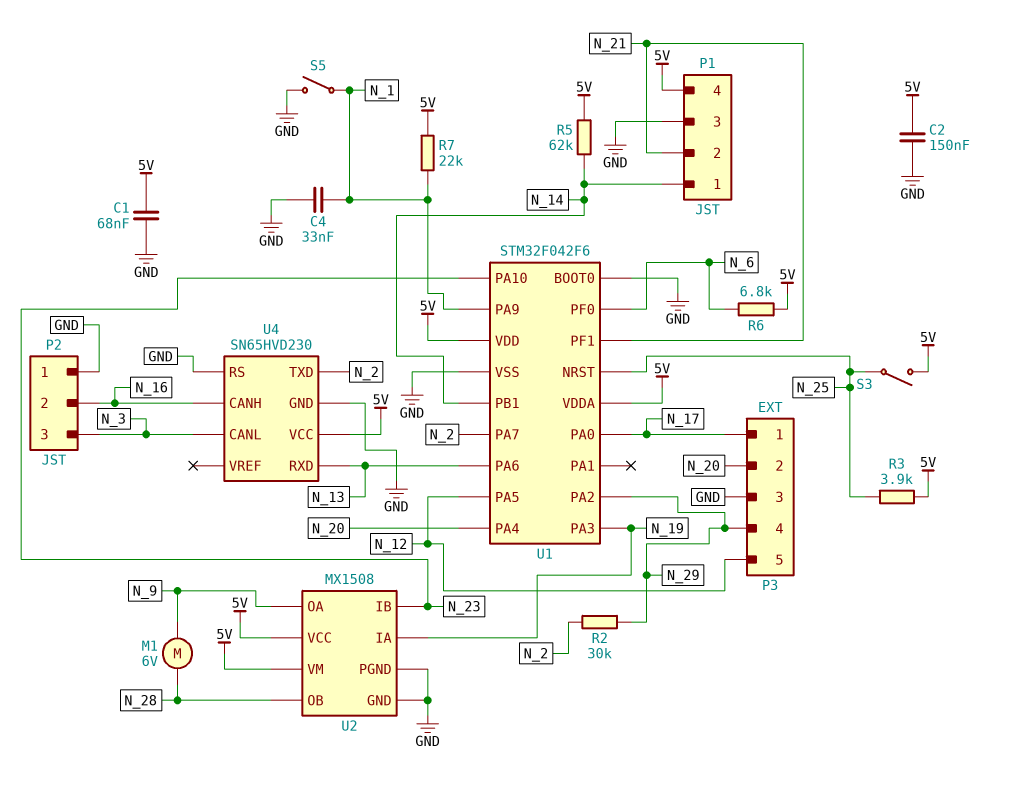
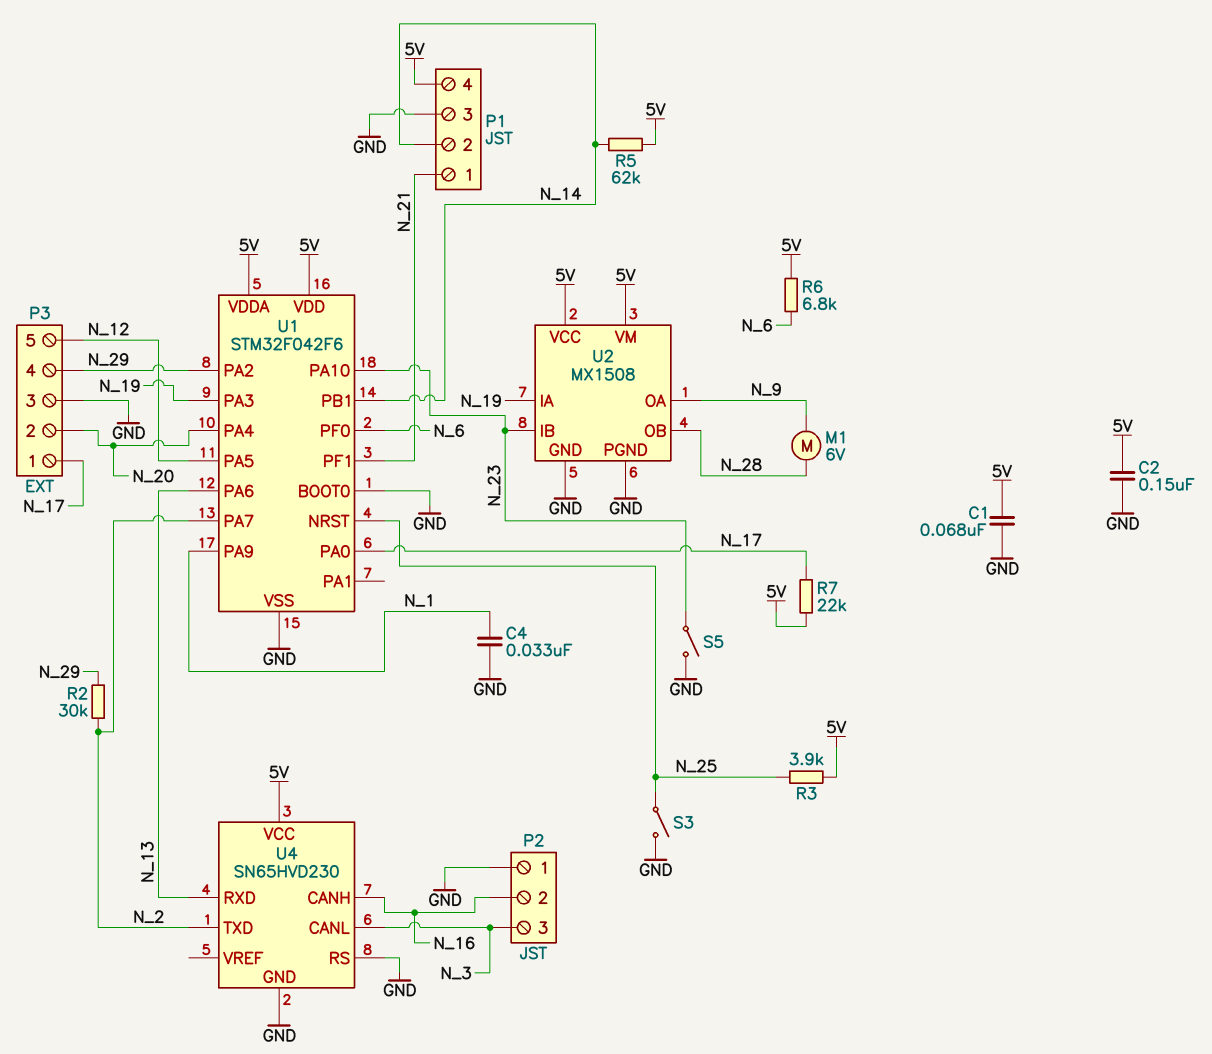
P1 pin 1: N_14 -> N_21
P1 pin 2: N_21 -> N_14
R7: 22k (5V, N_1) -> 22k (5V, N_17)
S3: switch (5V, N_25) -> switch (GND, N_25)
S5: switch (GND, N_1) -> switch (GND, N_23)

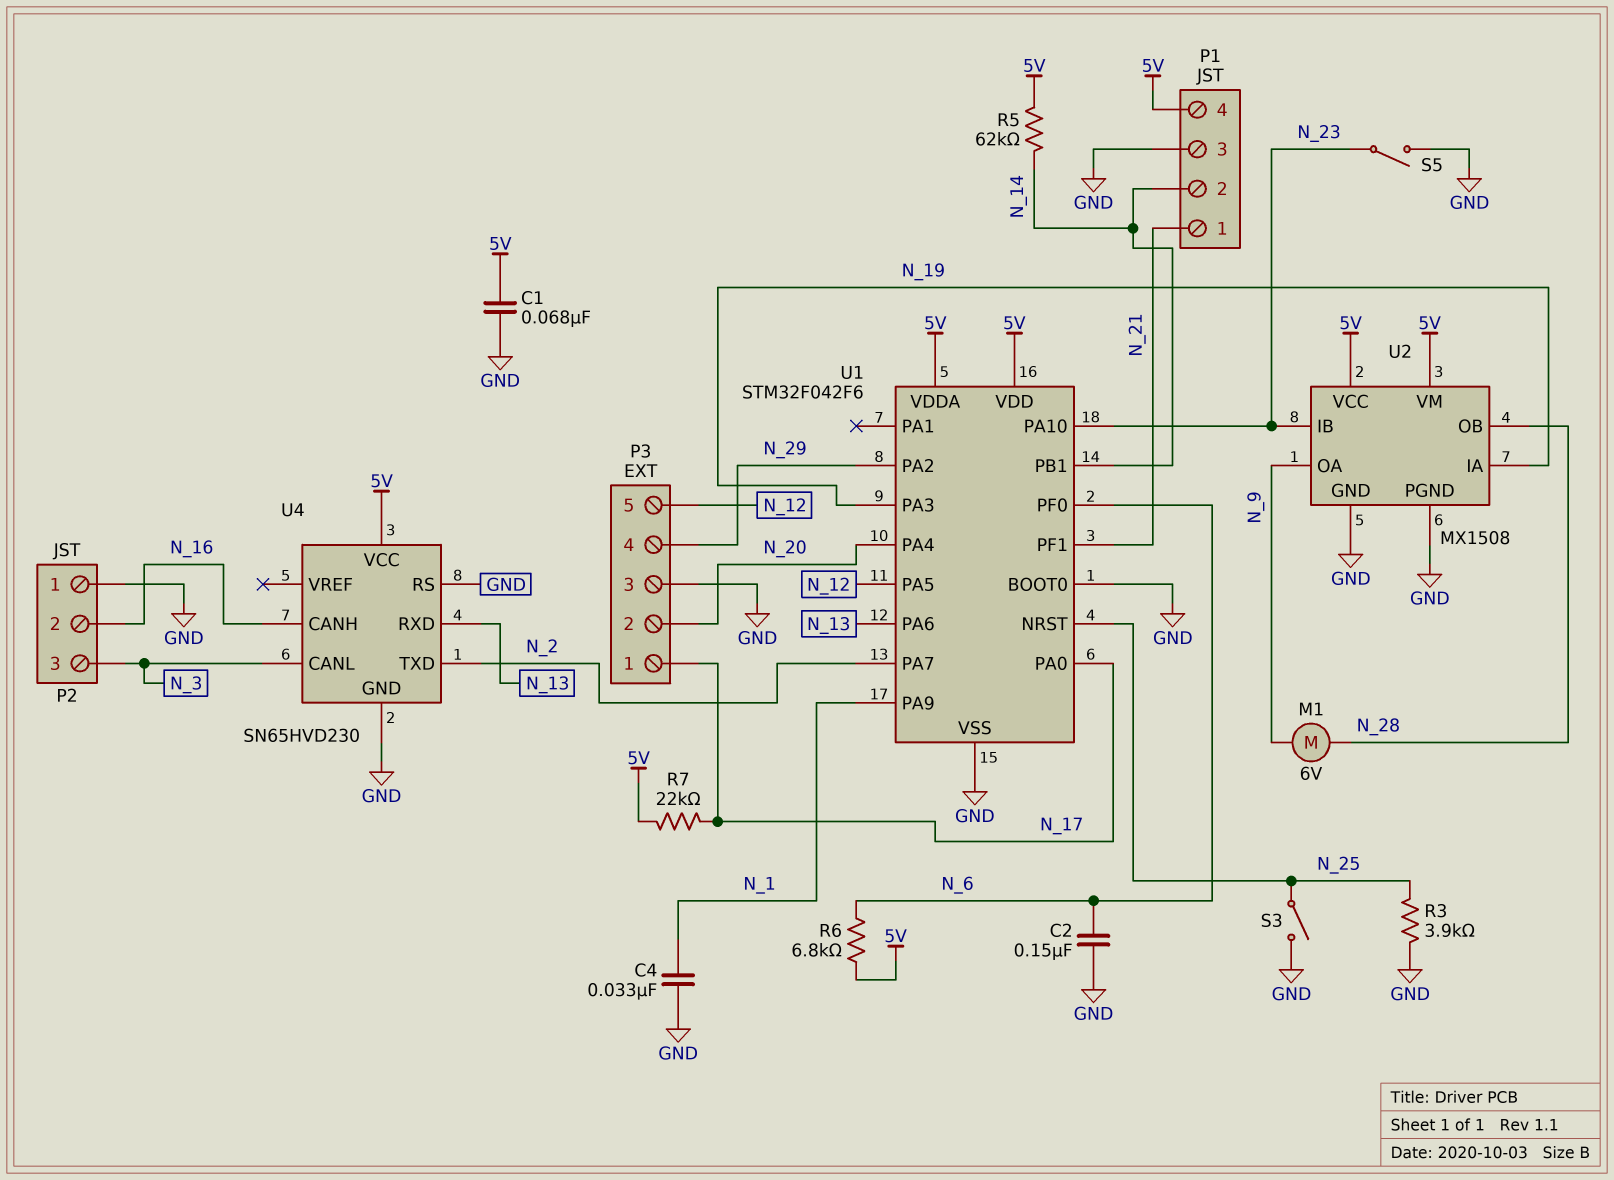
C2: 150nF (5V, GND) -> 150nF (GND, N_6)
R2: 30k (N_2, N_29) -> none
R3: 3.9k (5V, N_25) -> 3.9k (GND, N_25)

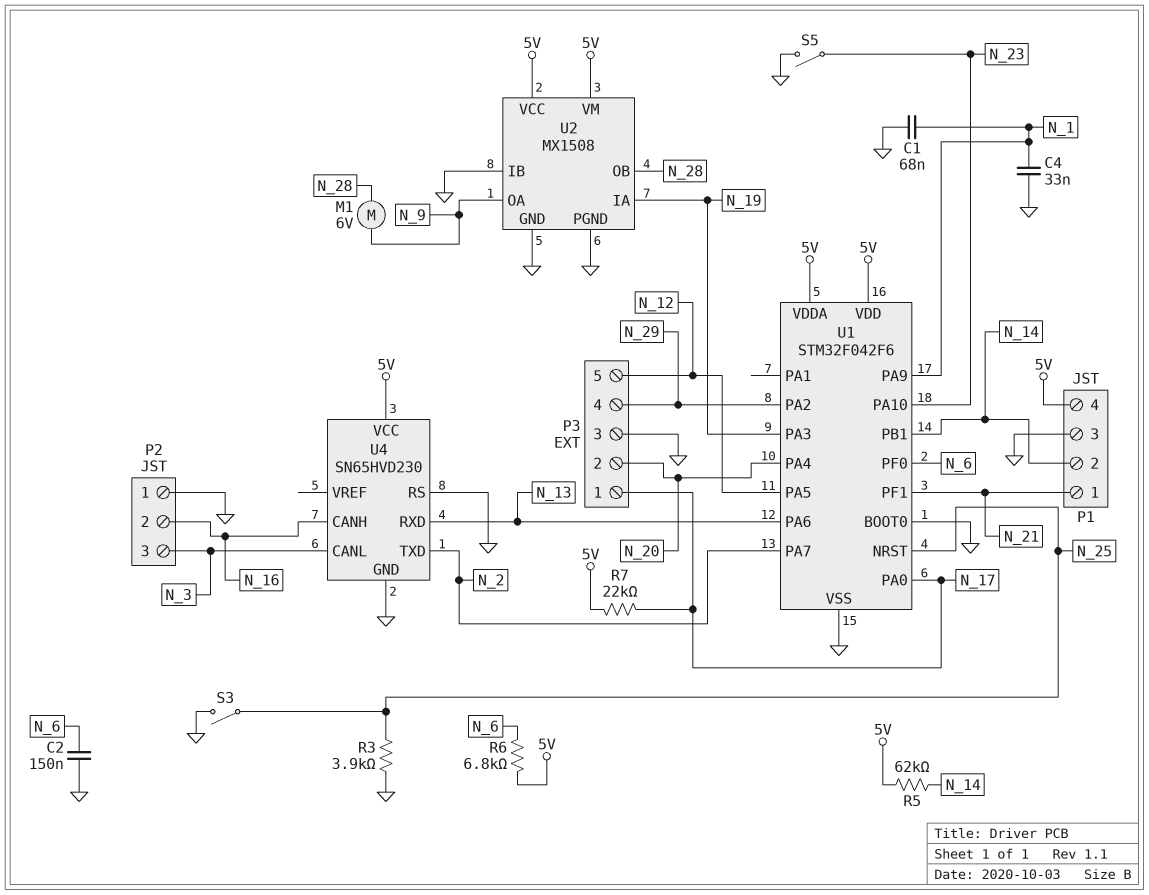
C1: 68nF (5V, GND) -> 68nF (GND, N_1)
U2 pin IB: N_23 -> GND

